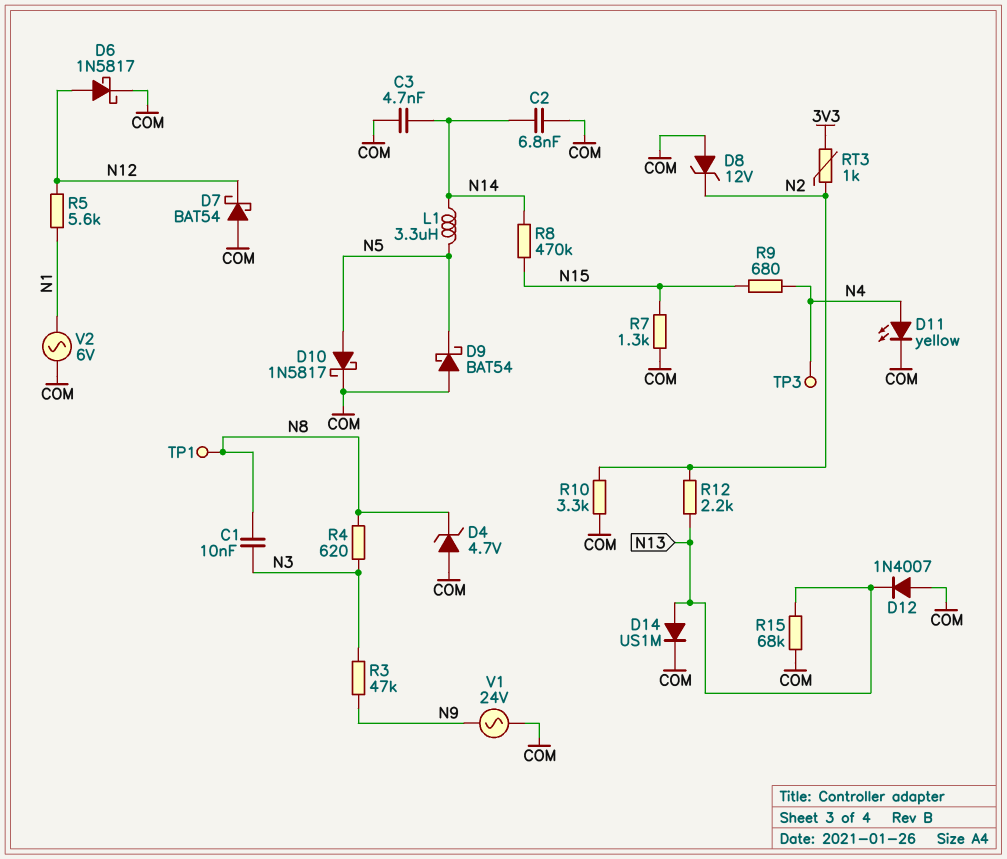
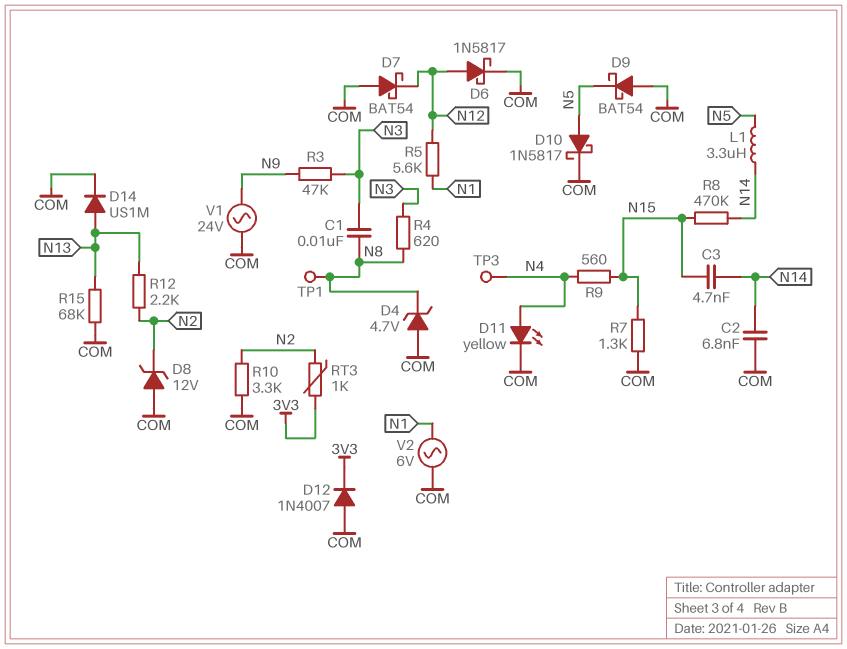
C3: 4.7nF (COM, N14) -> 4.7nF (N14, N15)
D12: diode 1N4007 (A COM, K N13) -> diode 1N4007 (A COM, K 3V3)
R9: 680 (N4, N15) -> 560 (N4, N15)

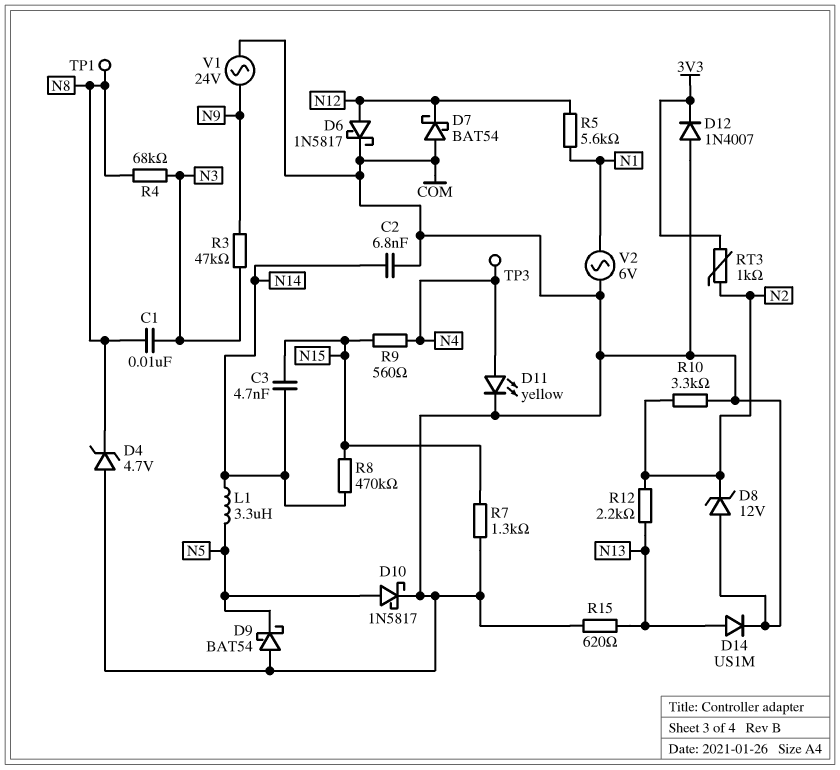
R4: 620 (N3, N8) -> 68k (N3, N8)
R15: 68k (COM, N13) -> 620 (COM, N13)

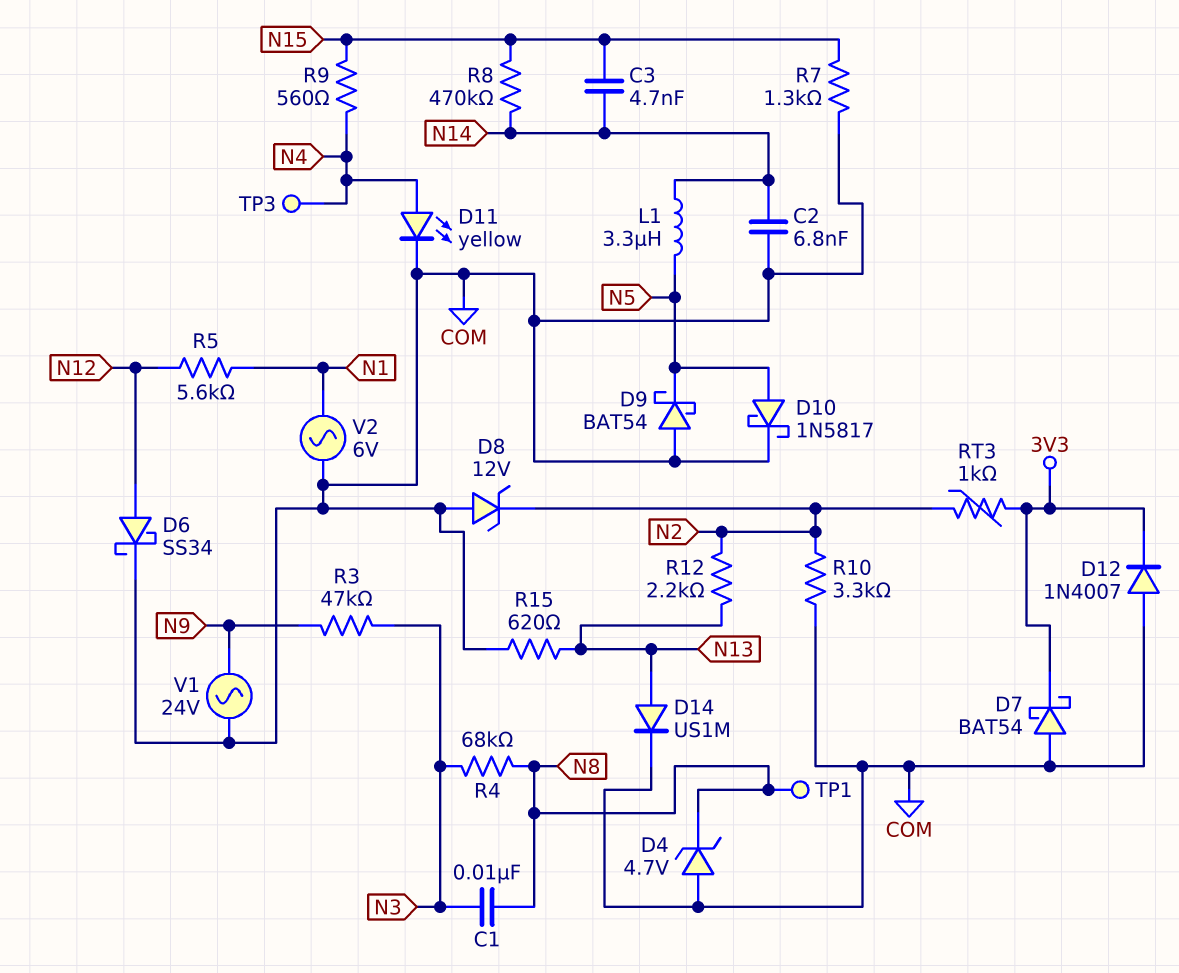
D6: schottky 1N5817 (A N12, K COM) -> schottky SS34 (A N12, K COM)
D7: schottky BAT54 (A COM, K N12) -> schottky BAT54 (A COM, K 3V3)

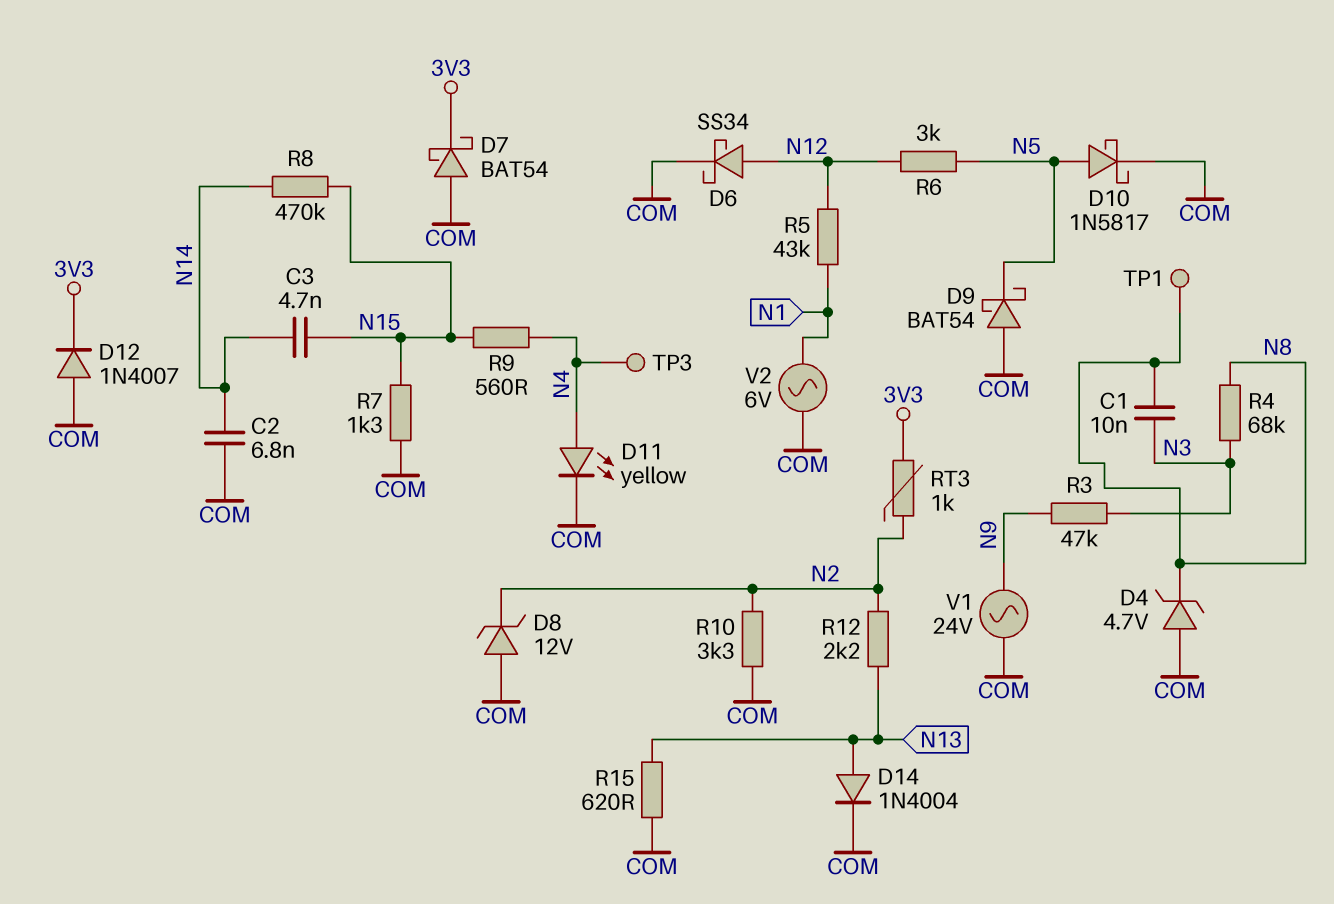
D14: diode US1M (A N13, K COM) -> diode 1N4004 (A N13, K COM)
L1: 3.3uH (N5, N14) -> none
R5: 5.6k (N1, N12) -> 43k (N1, N12)
R6: none -> 3k (N5, N12)

